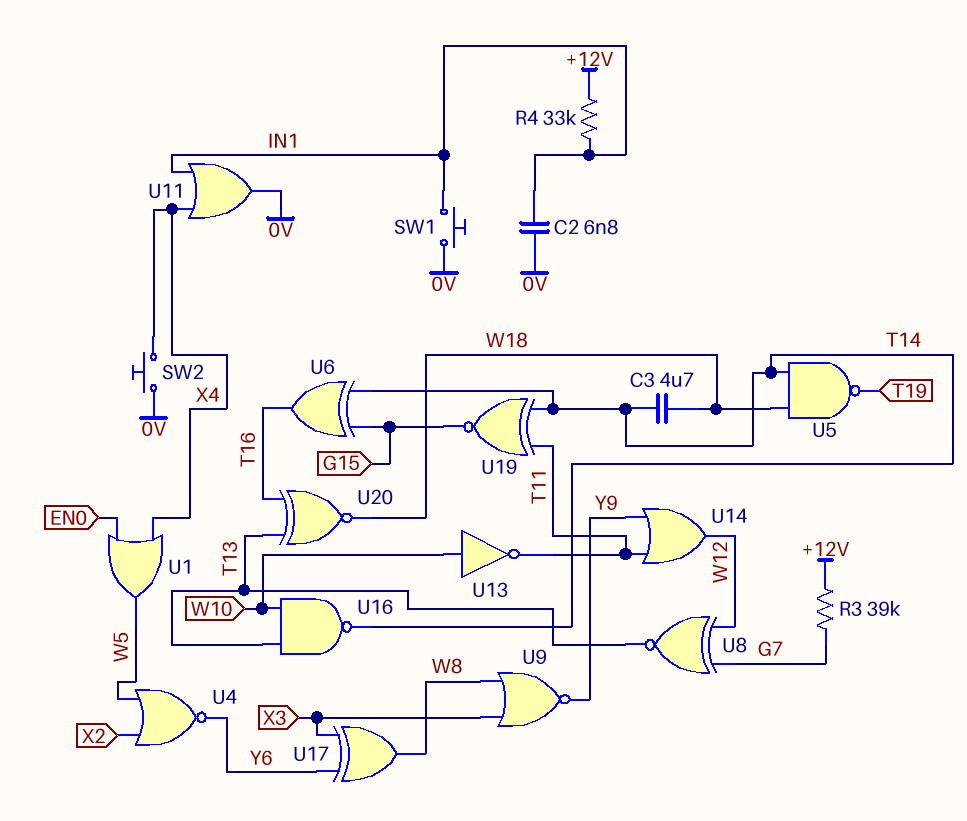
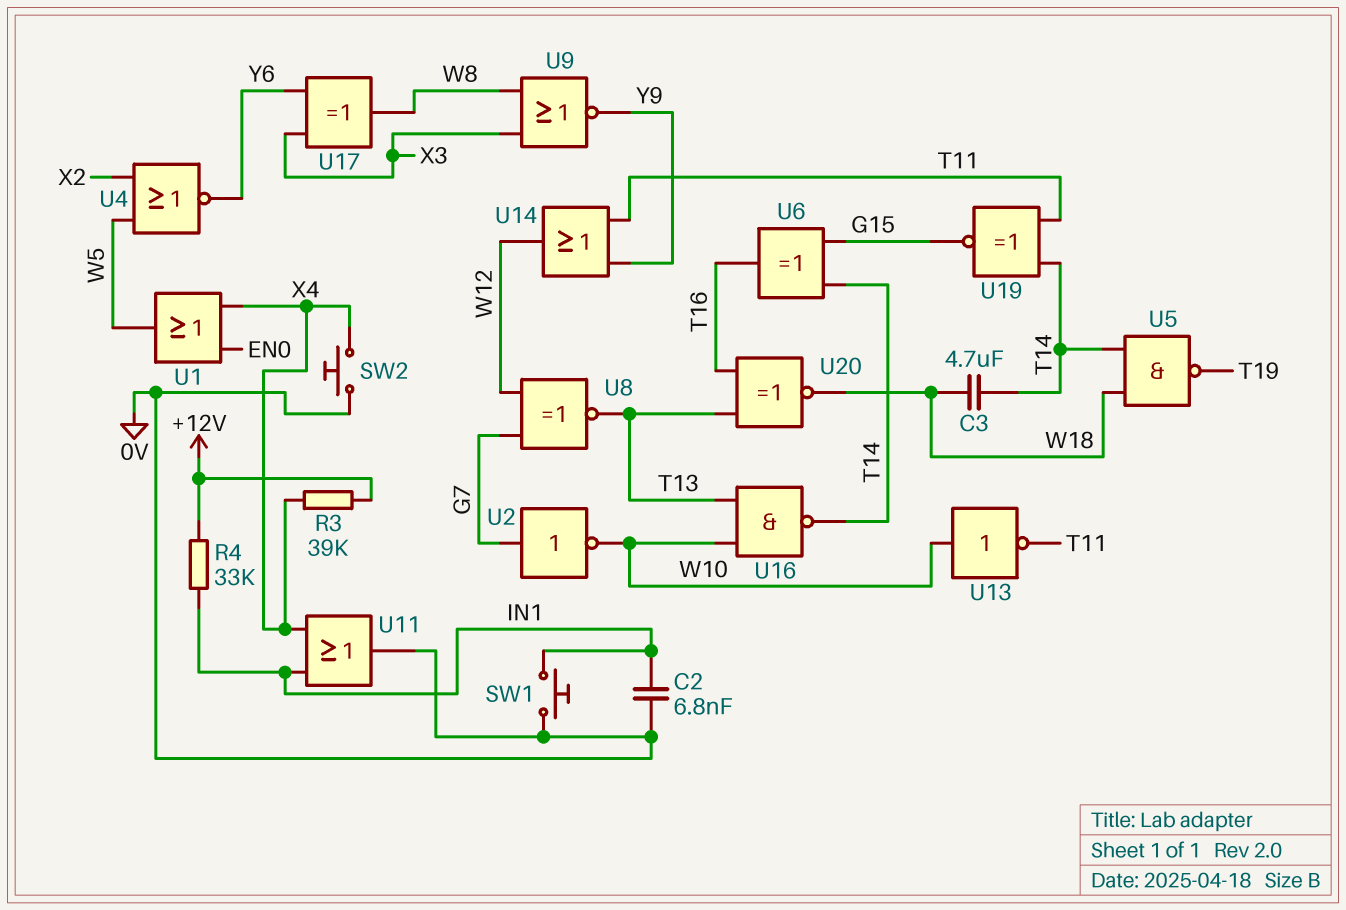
R3: 39k (+12V, G7) -> 39k (+12V, X4)
U2: none -> NOT (in G7, out W10)

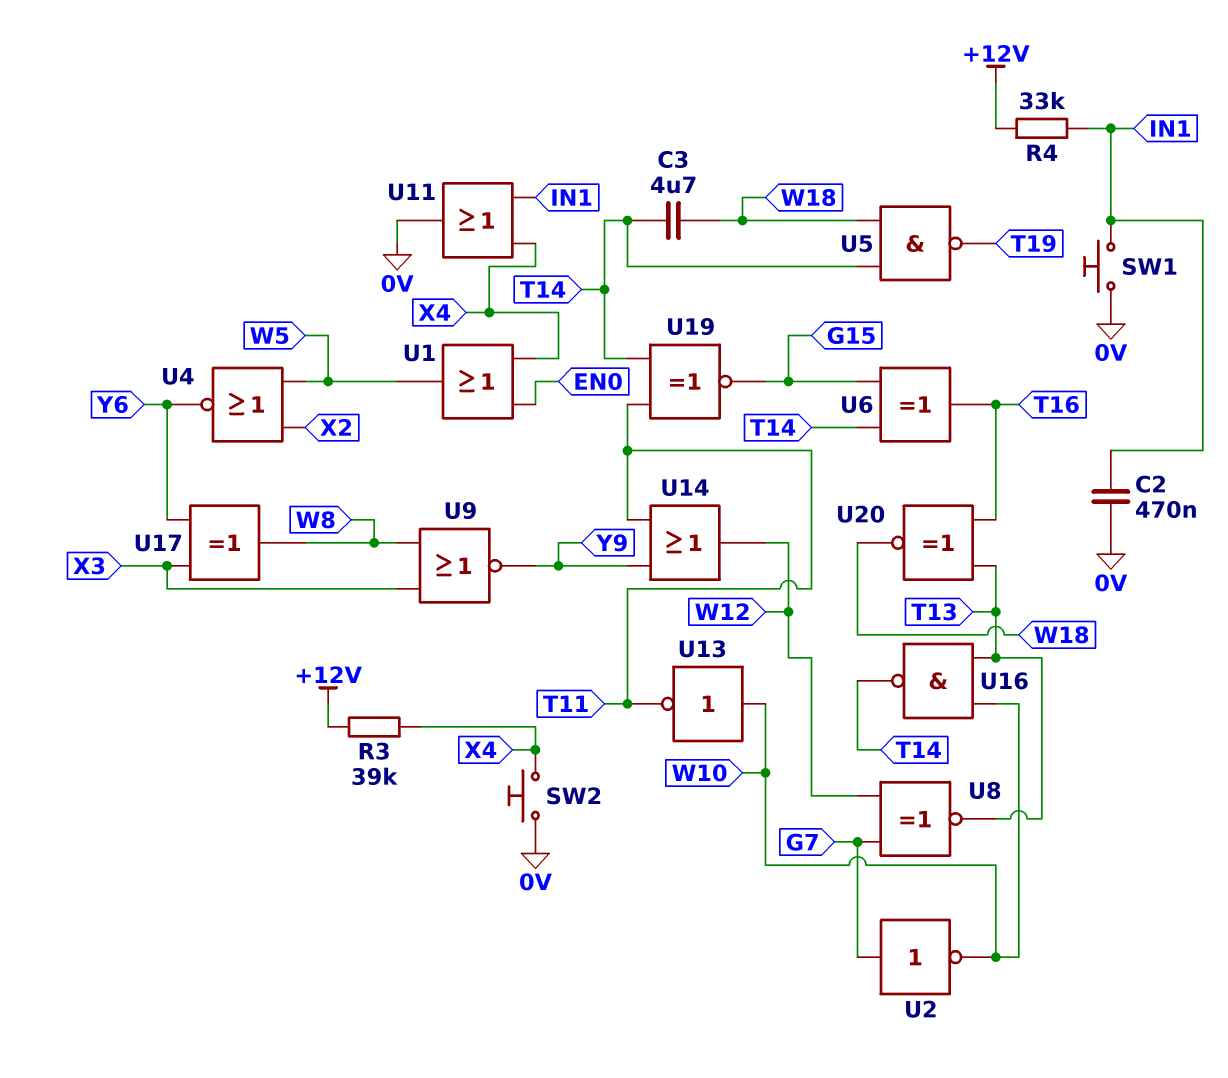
C2: 6.8nF (0V, IN1) -> 470nF (0V, IN1)

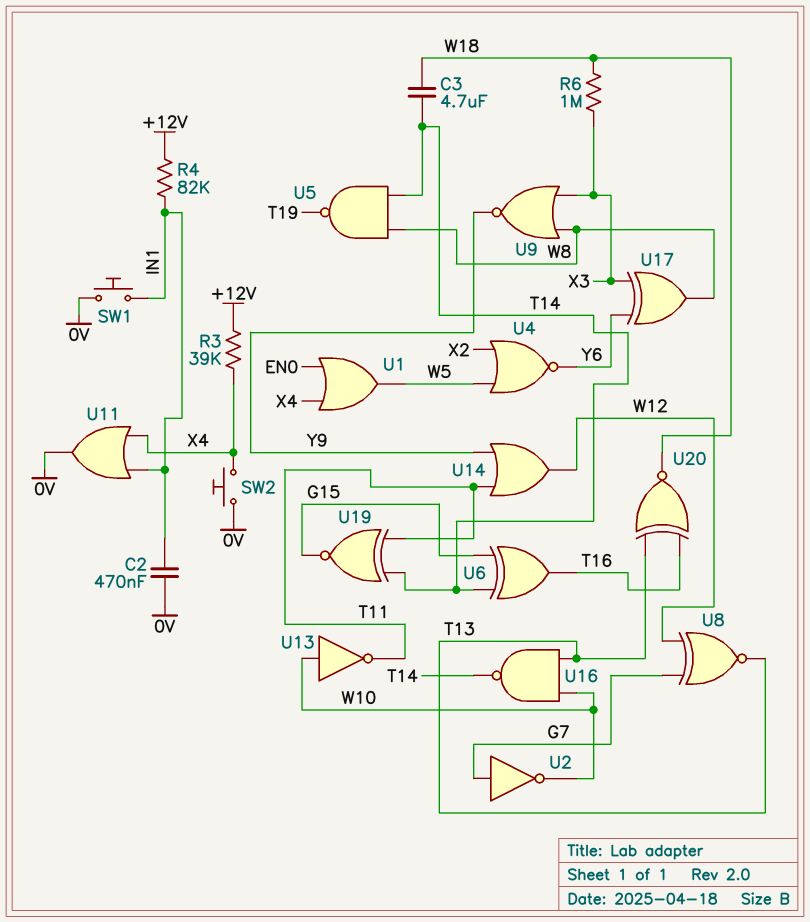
R4: 33k (+12V, IN1) -> 82k (+12V, IN1)
R6: none -> 1M (W18, X3)
U5: NAND (in T14, in W18, out T19) -> NAND (in T14, in W8, out T19)

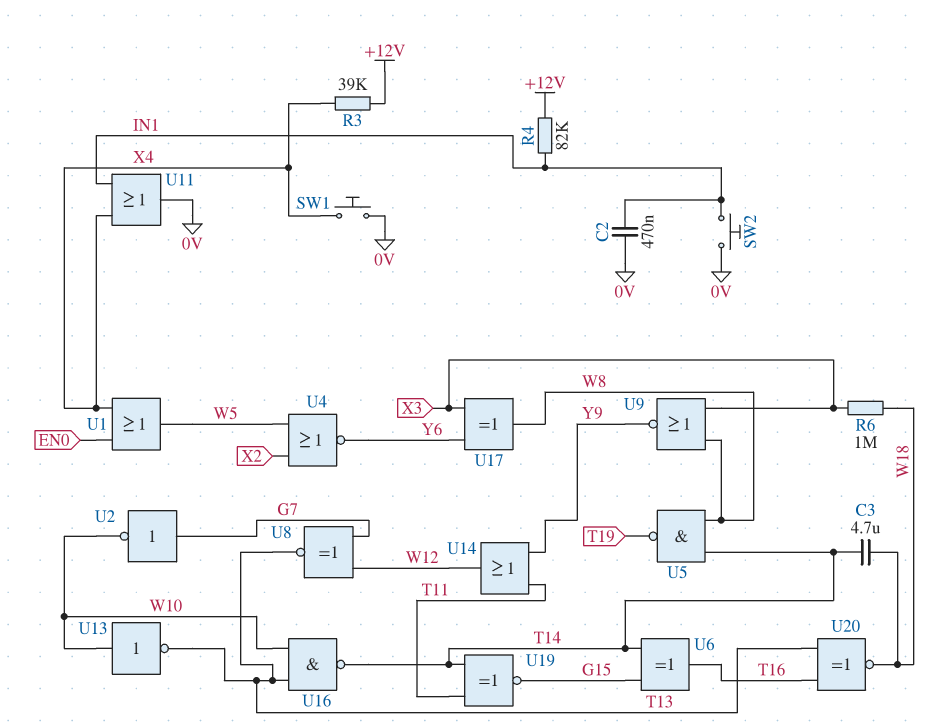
SW1: button (0V, IN1) -> button (0V, X4)
SW2: button (0V, X4) -> button (0V, IN1)
U13: NOT (in W10, out T11) -> NOT (in W10, out T13)

